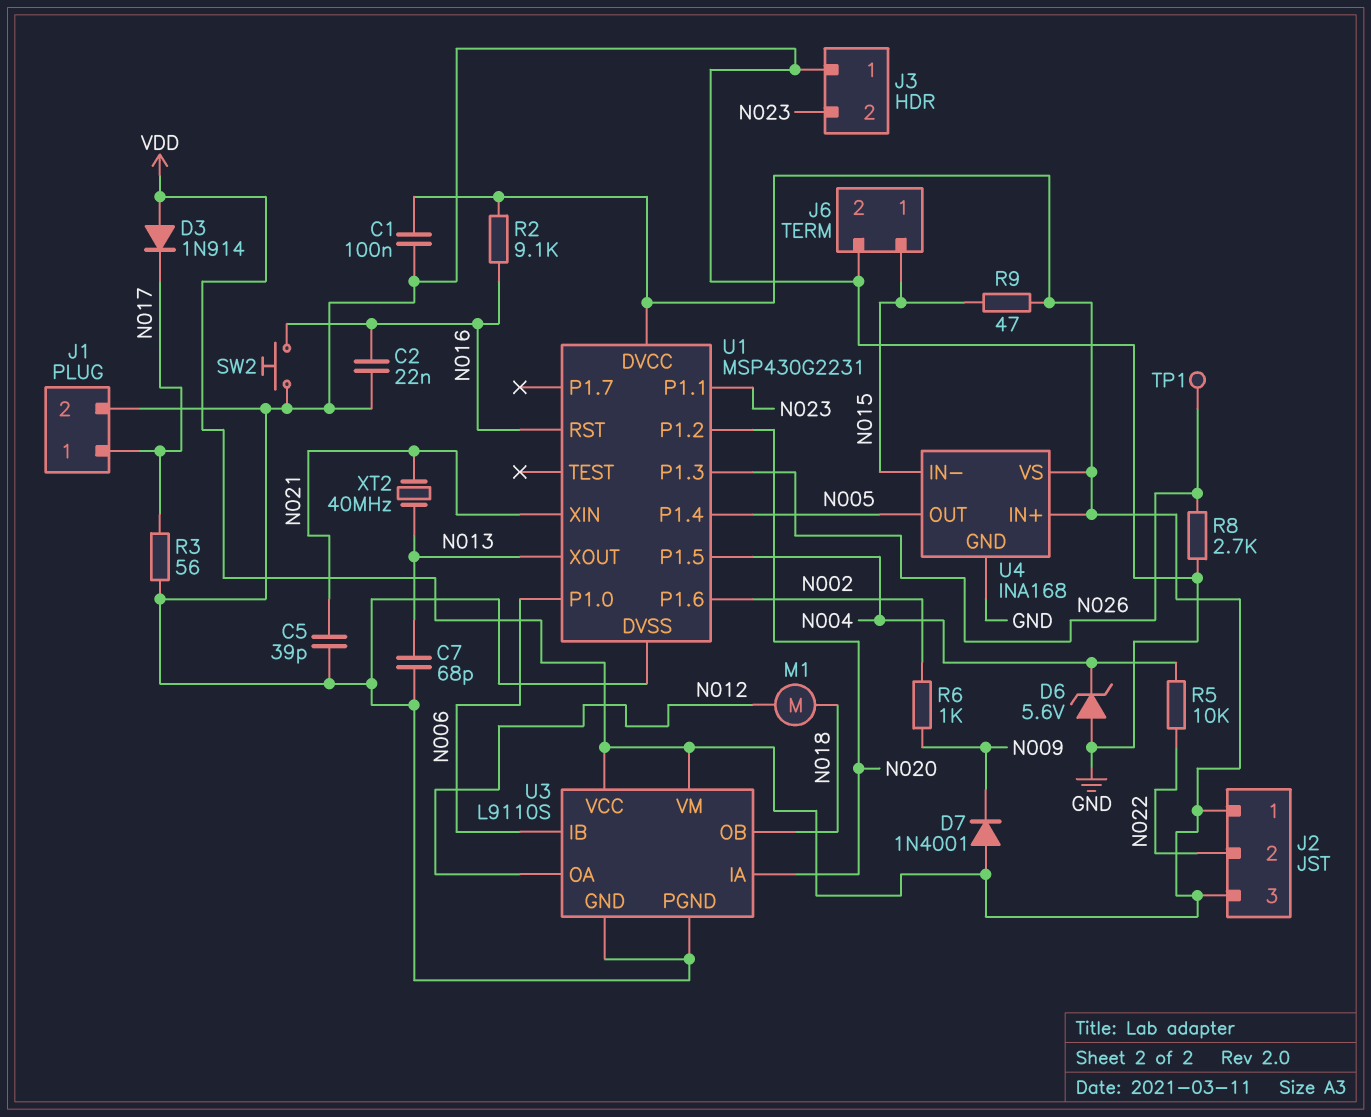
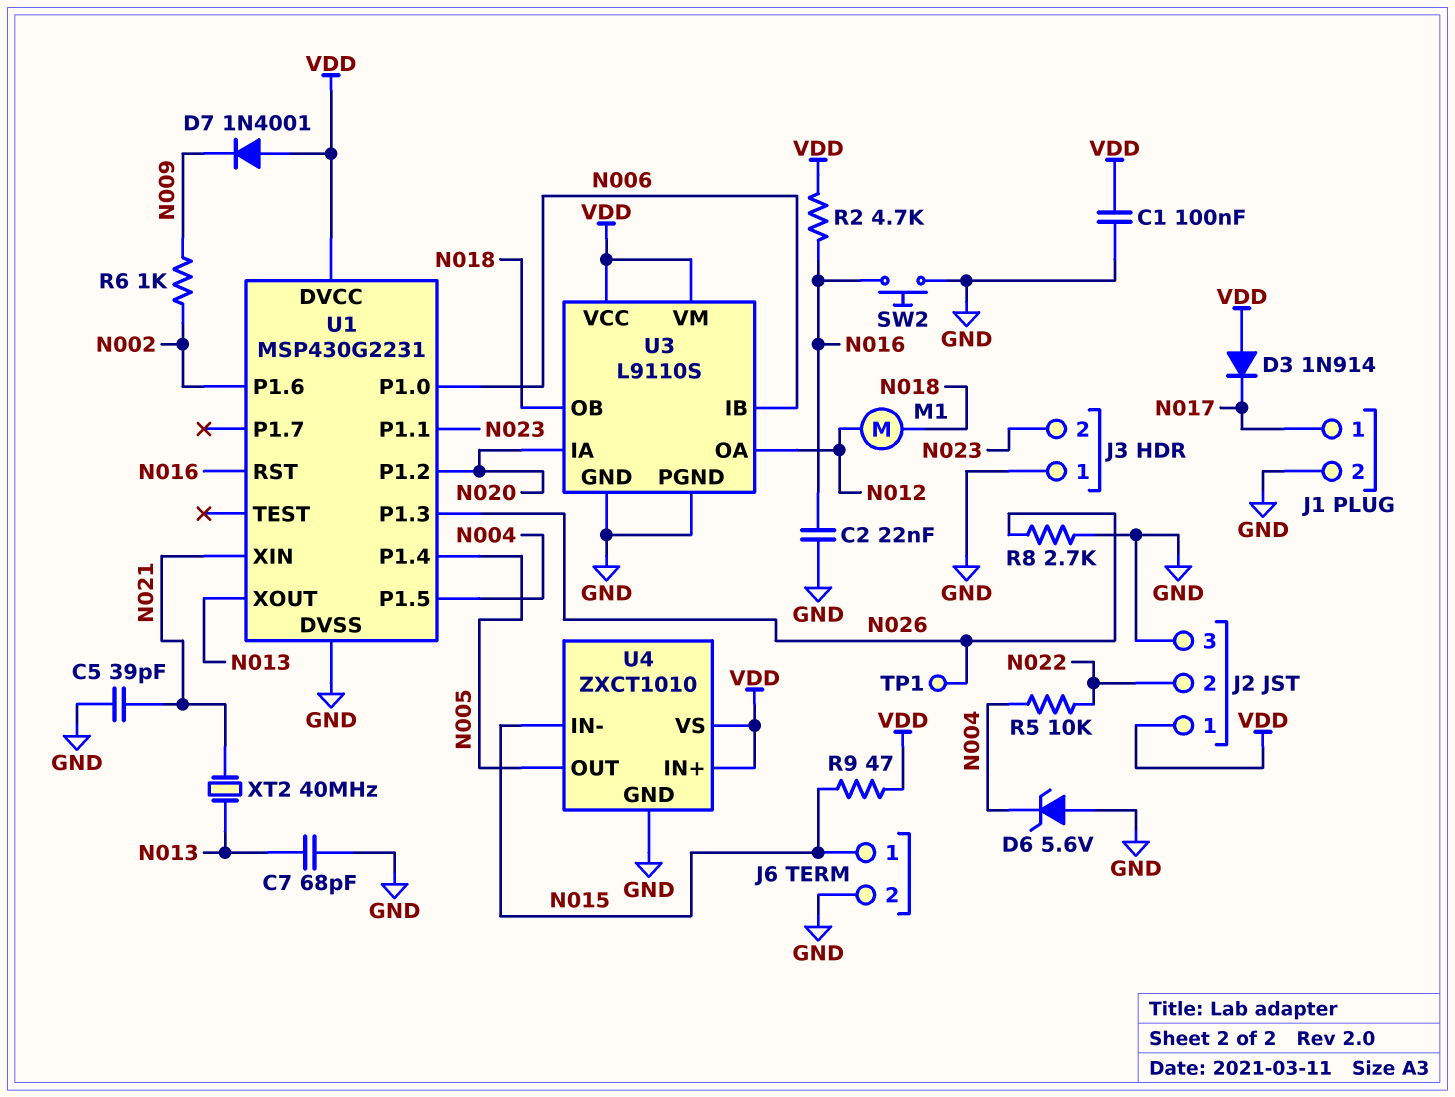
J2 pin 3: VDD -> GND
R2: 9.1k (N016, VDD) -> 4.7k (N016, VDD)
R3: 56 (GND, N017) -> none
U4: INA168 -> ZXCT1010

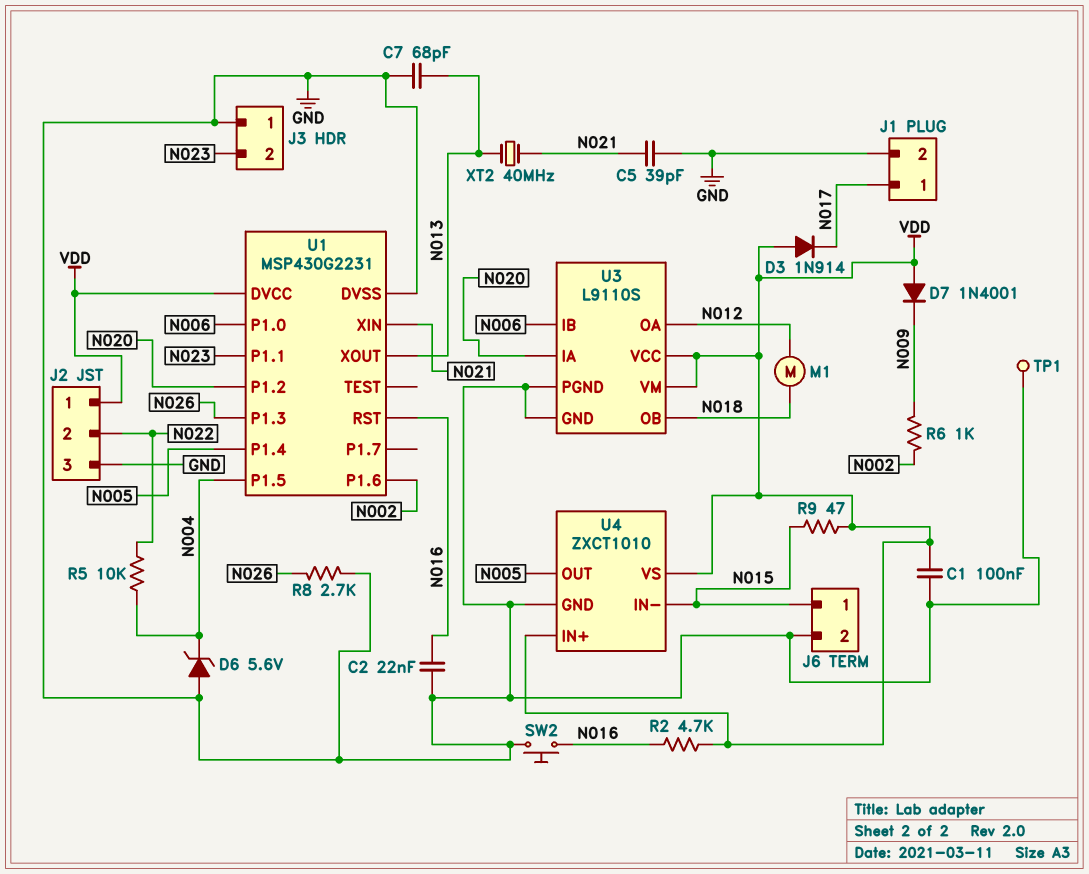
TP1: test point (N026) -> test point (GND)

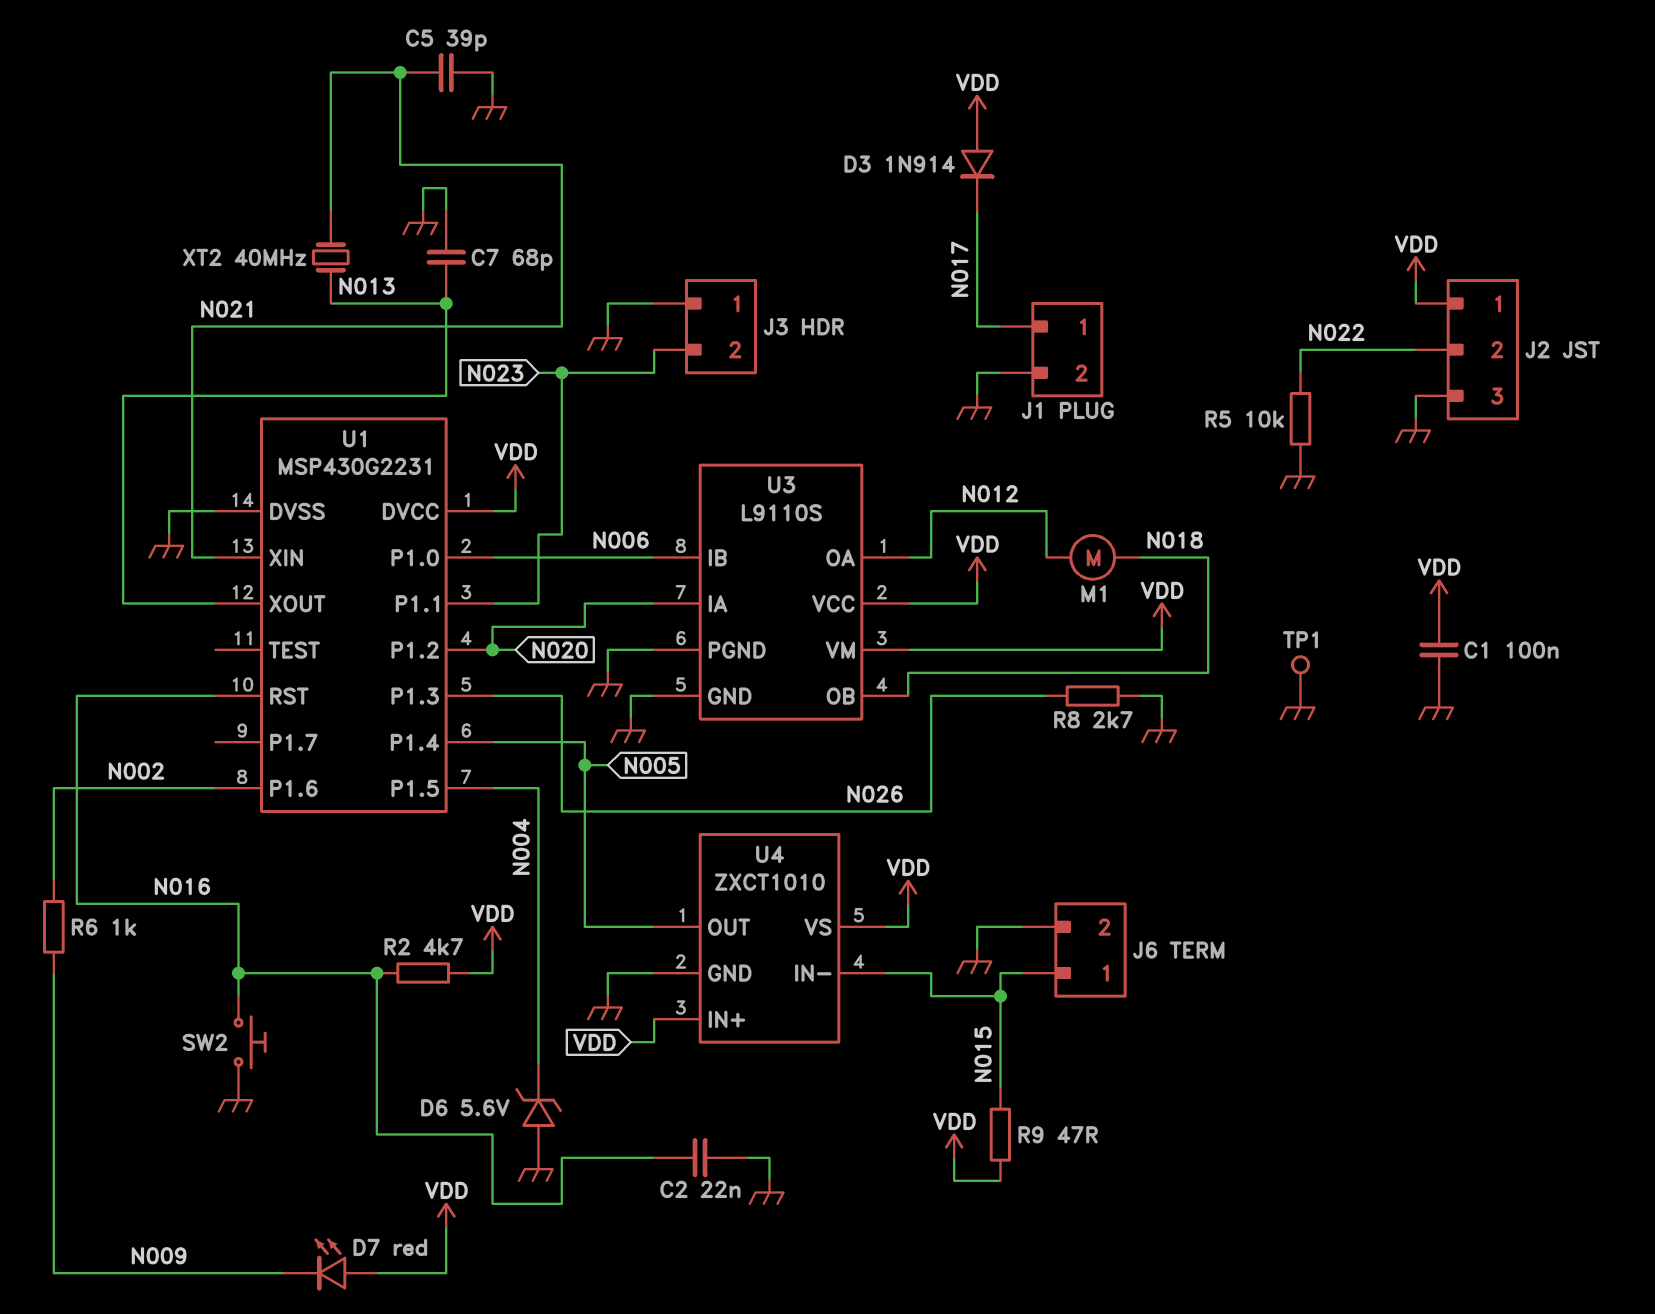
D7: diode 1N4001 (A VDD, K N009) -> LED red (A VDD, K N009)
R5: 10k (N004, N022) -> 10k (GND, N022)

